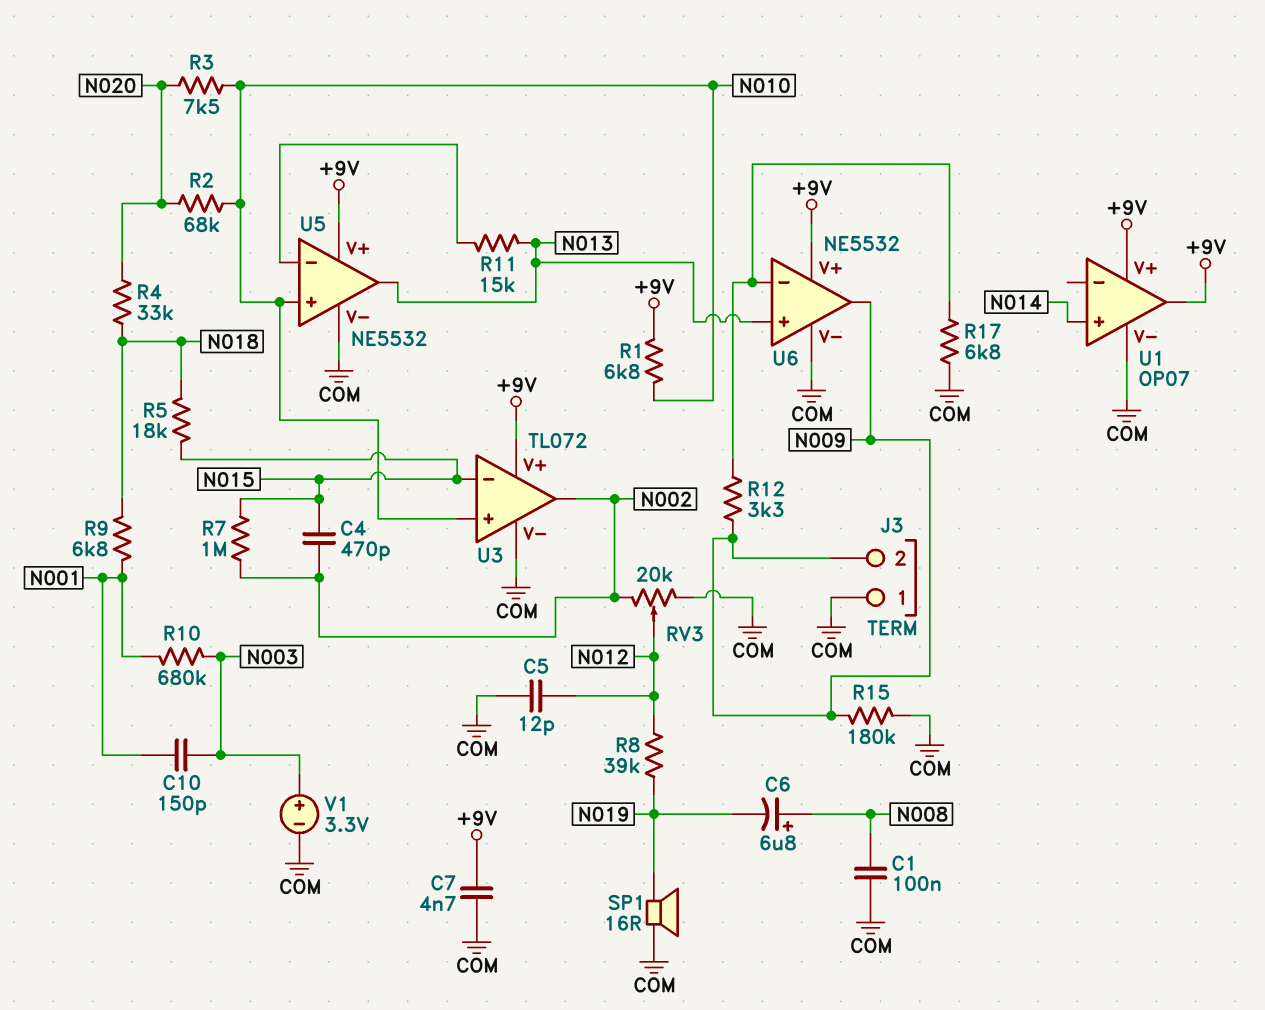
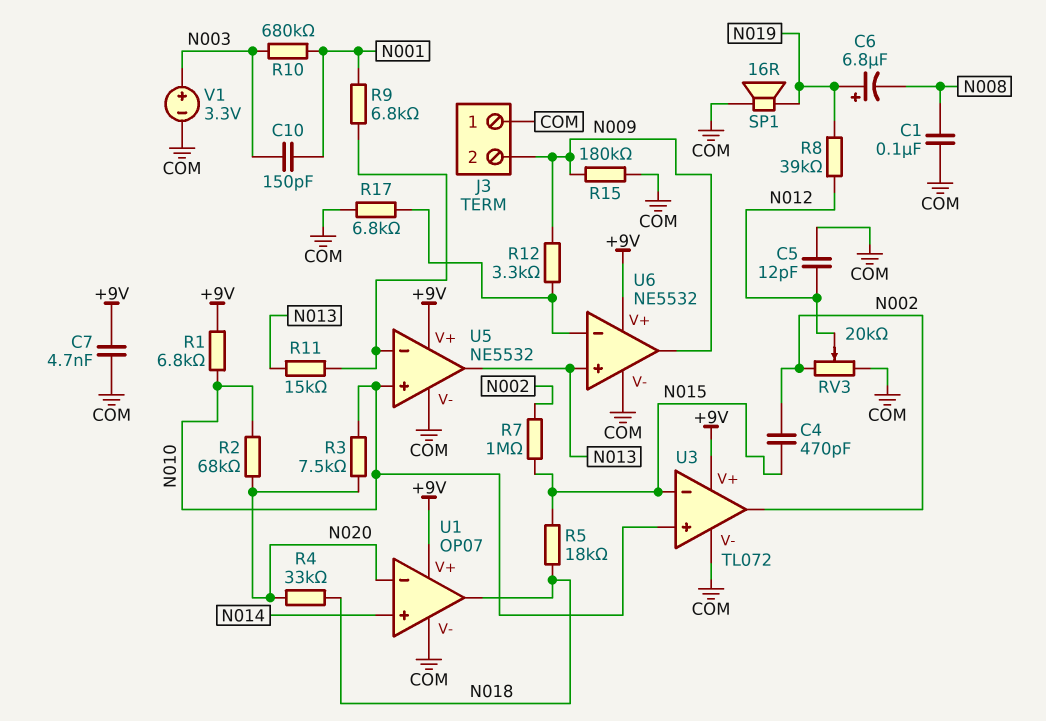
C6: 6.8uF (plus N008, minus N019) -> 6.8uF (plus N019, minus N008)
R9: 6.8k (N001, N018) -> 6.8k (N001, U5/in-)
U1 pin in-: none -> N020
U1 pin out: +9V -> N018

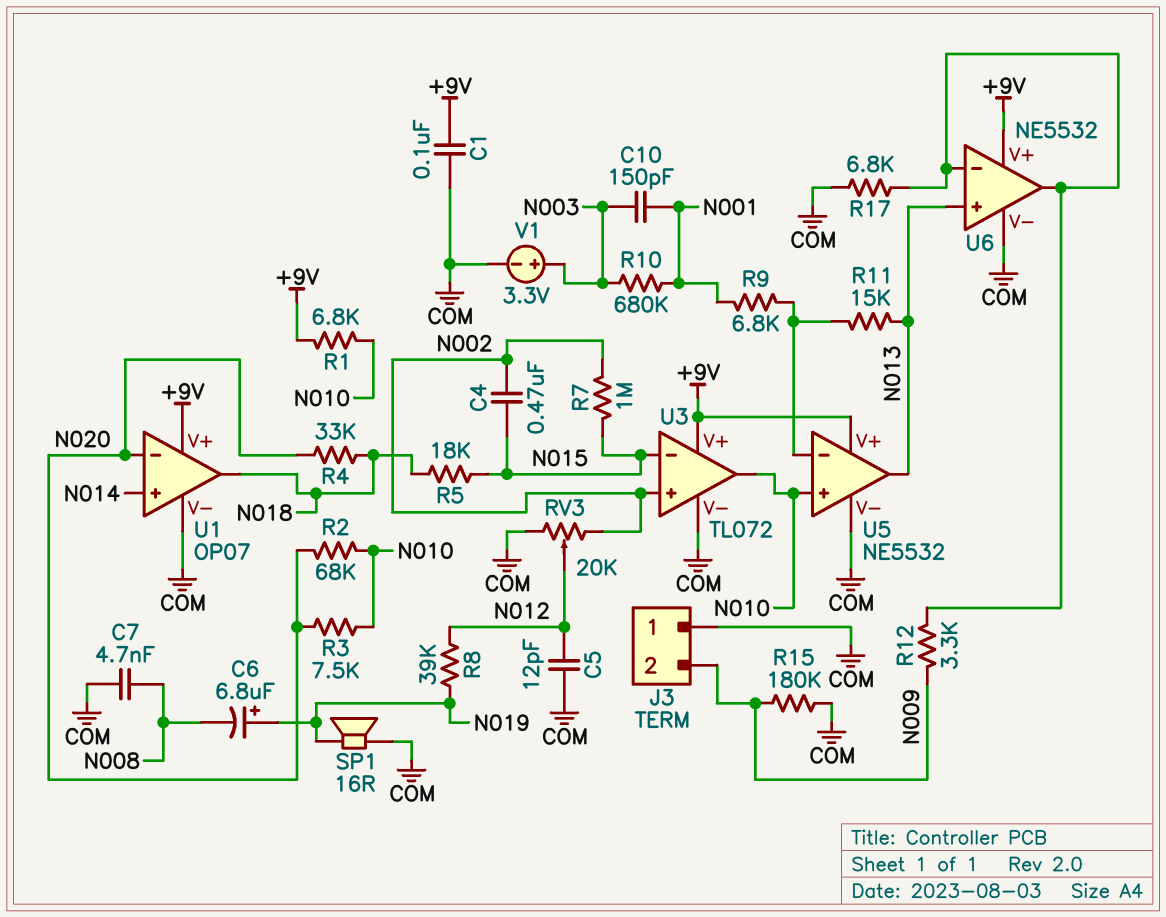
C1: 100nF (COM, N008) -> 100nF (+9V, COM)
C4: 470pF (N002, N015) -> 470nF (N002, N015)
C7: 4.7nF (+9V, COM) -> 4.7nF (COM, N008)
U3 pin in+: N010 -> N002
U3 pin out: N002 -> N010
U6 pin out: N009 -> U6/in-

